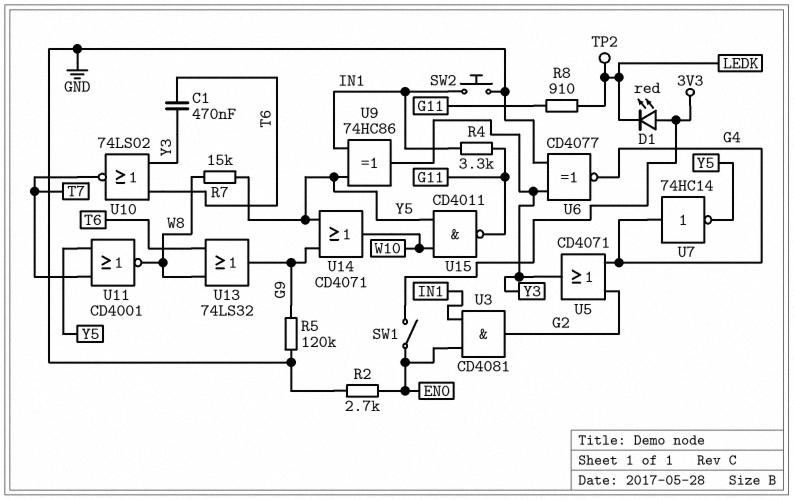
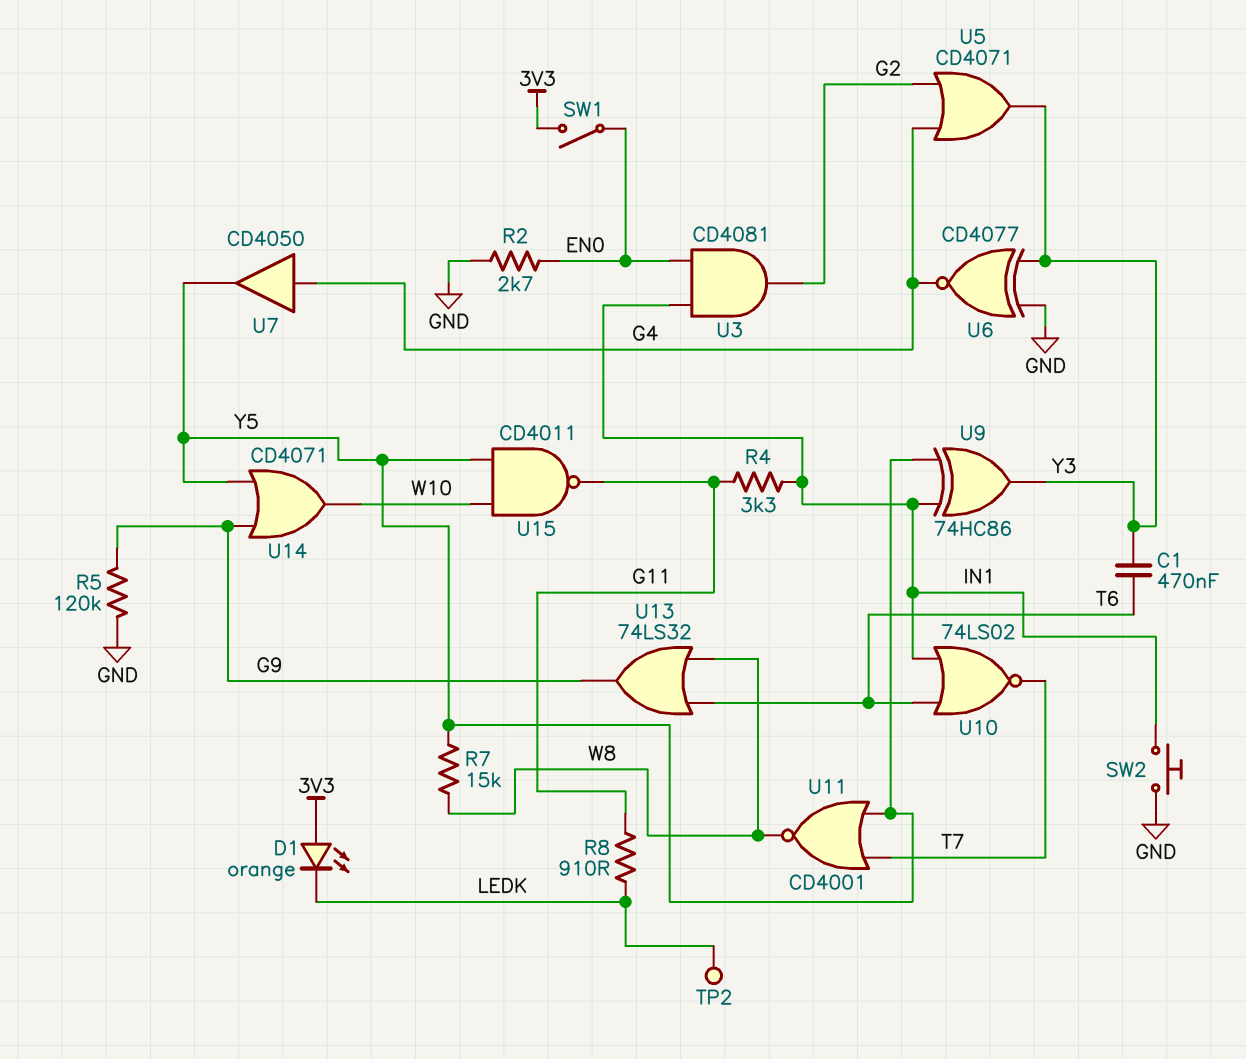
D1: LED red (A 3V3, K LEDK) -> LED orange (A 3V3, K LEDK)
U7: NOT 74HC14 (in G4, out Y5) -> buffer CD4050 (in G4, out Y5)
U10: NOR 74LS02 (in T6, in Y3, out T7) -> NOR 74LS02 (in IN1, in T6, out T7)

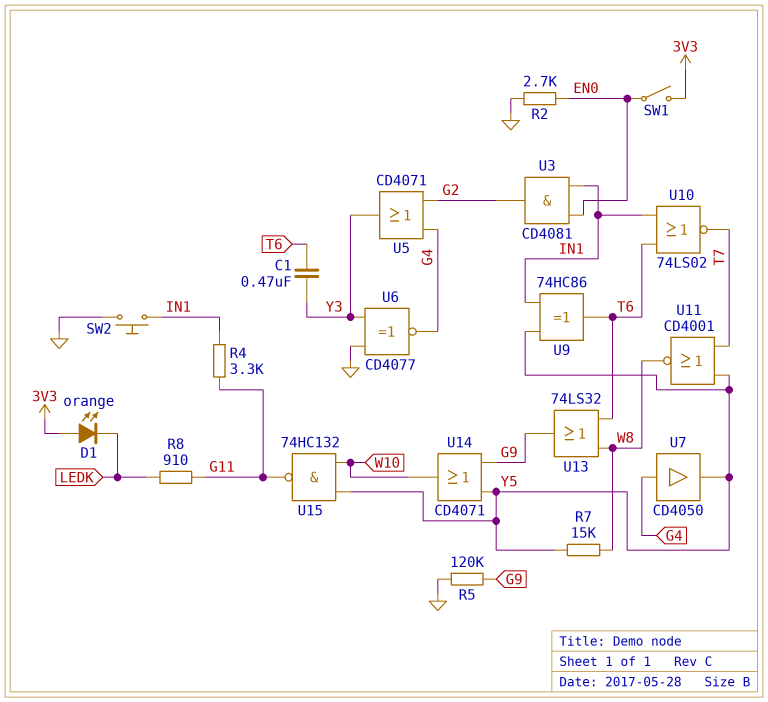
TP2: test point (LEDK) -> none
U9: XOR 74HC86 (in IN1, in Y5, out Y3) -> XOR 74HC86 (in IN1, in Y5, out T6)
U15: NAND CD4011 (in W10, in Y5, out G11) -> NAND 74HC132 (in W10, in Y5, out G11)

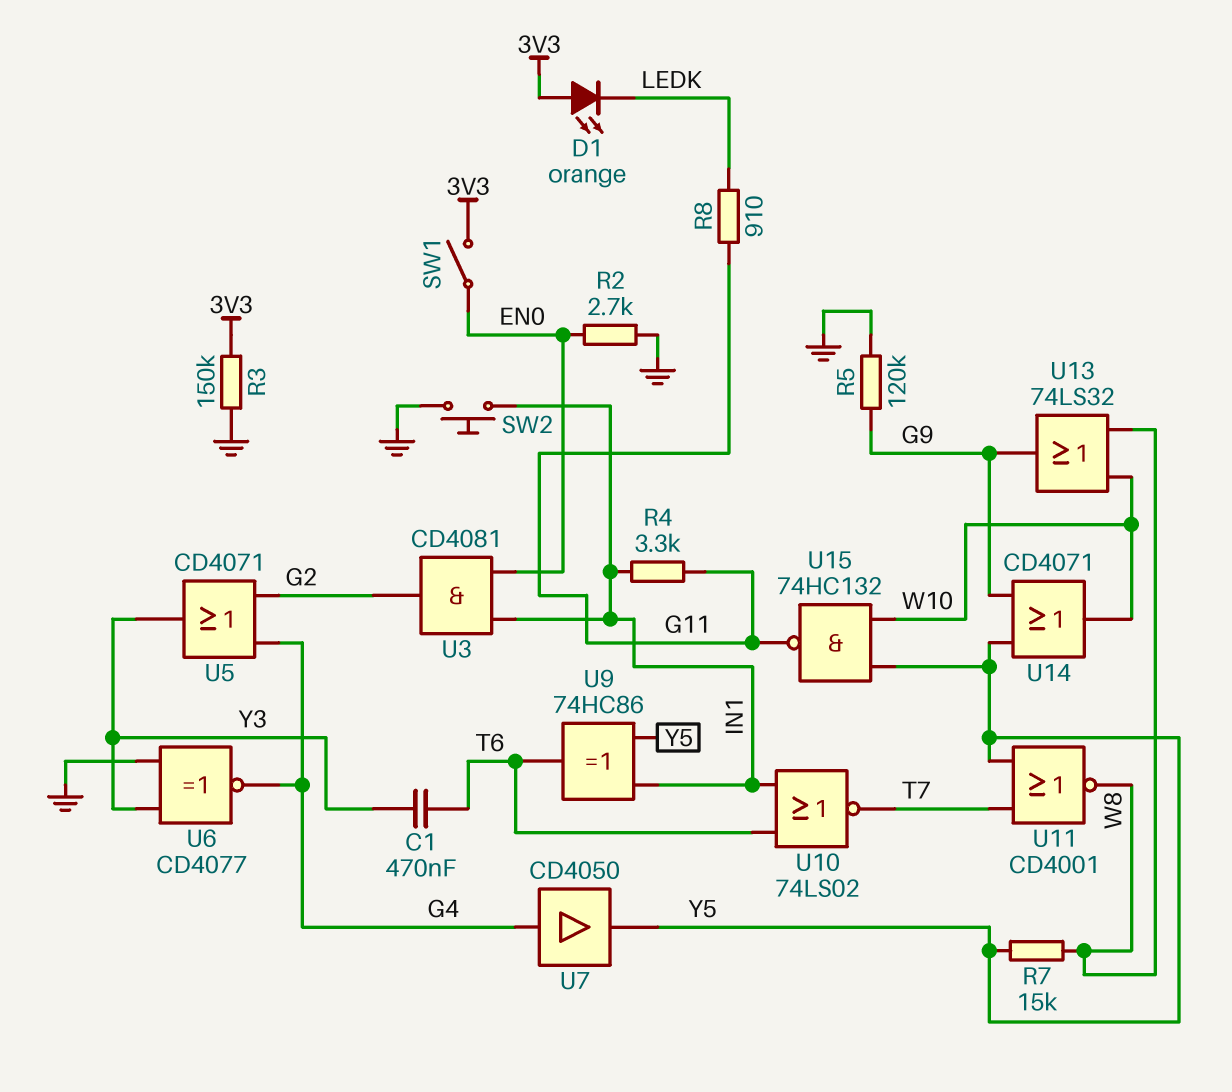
R3: none -> 150k (3V3, GND)
U13: OR 74LS32 (in T6, in W8, out G9) -> OR 74LS32 (in W8, in W10, out G9)

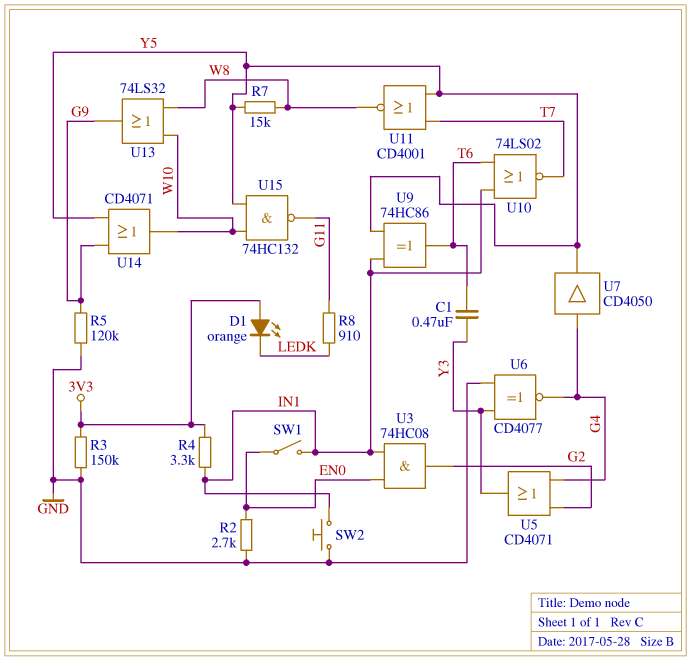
R4: 3.3k (G11, IN1) -> 3.3k (3V3, IN1)
SW1: switch (3V3, EN0) -> switch (EN0, IN1)
U3: AND CD4081 (in EN0, in IN1, out G2) -> AND 74HC08 (in EN0, in IN1, out G2)

